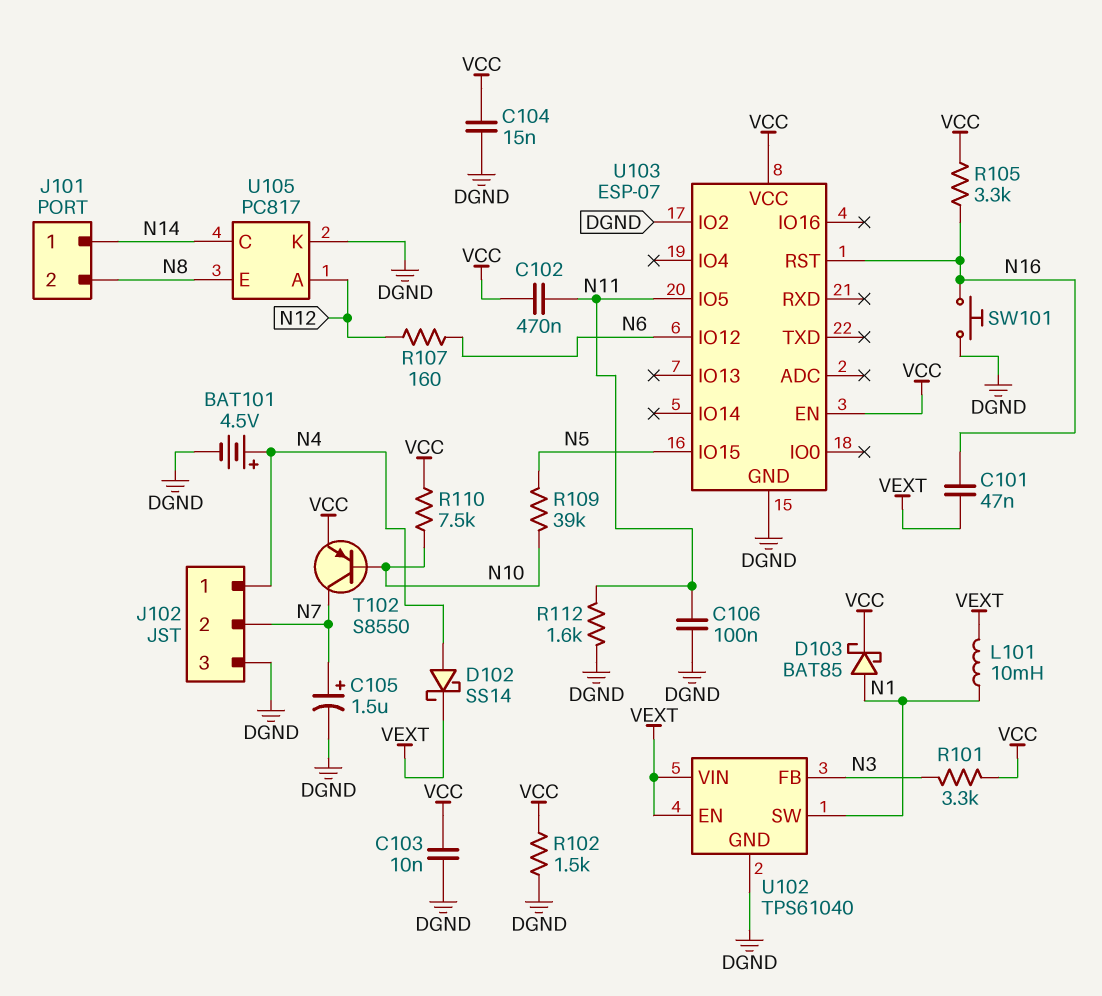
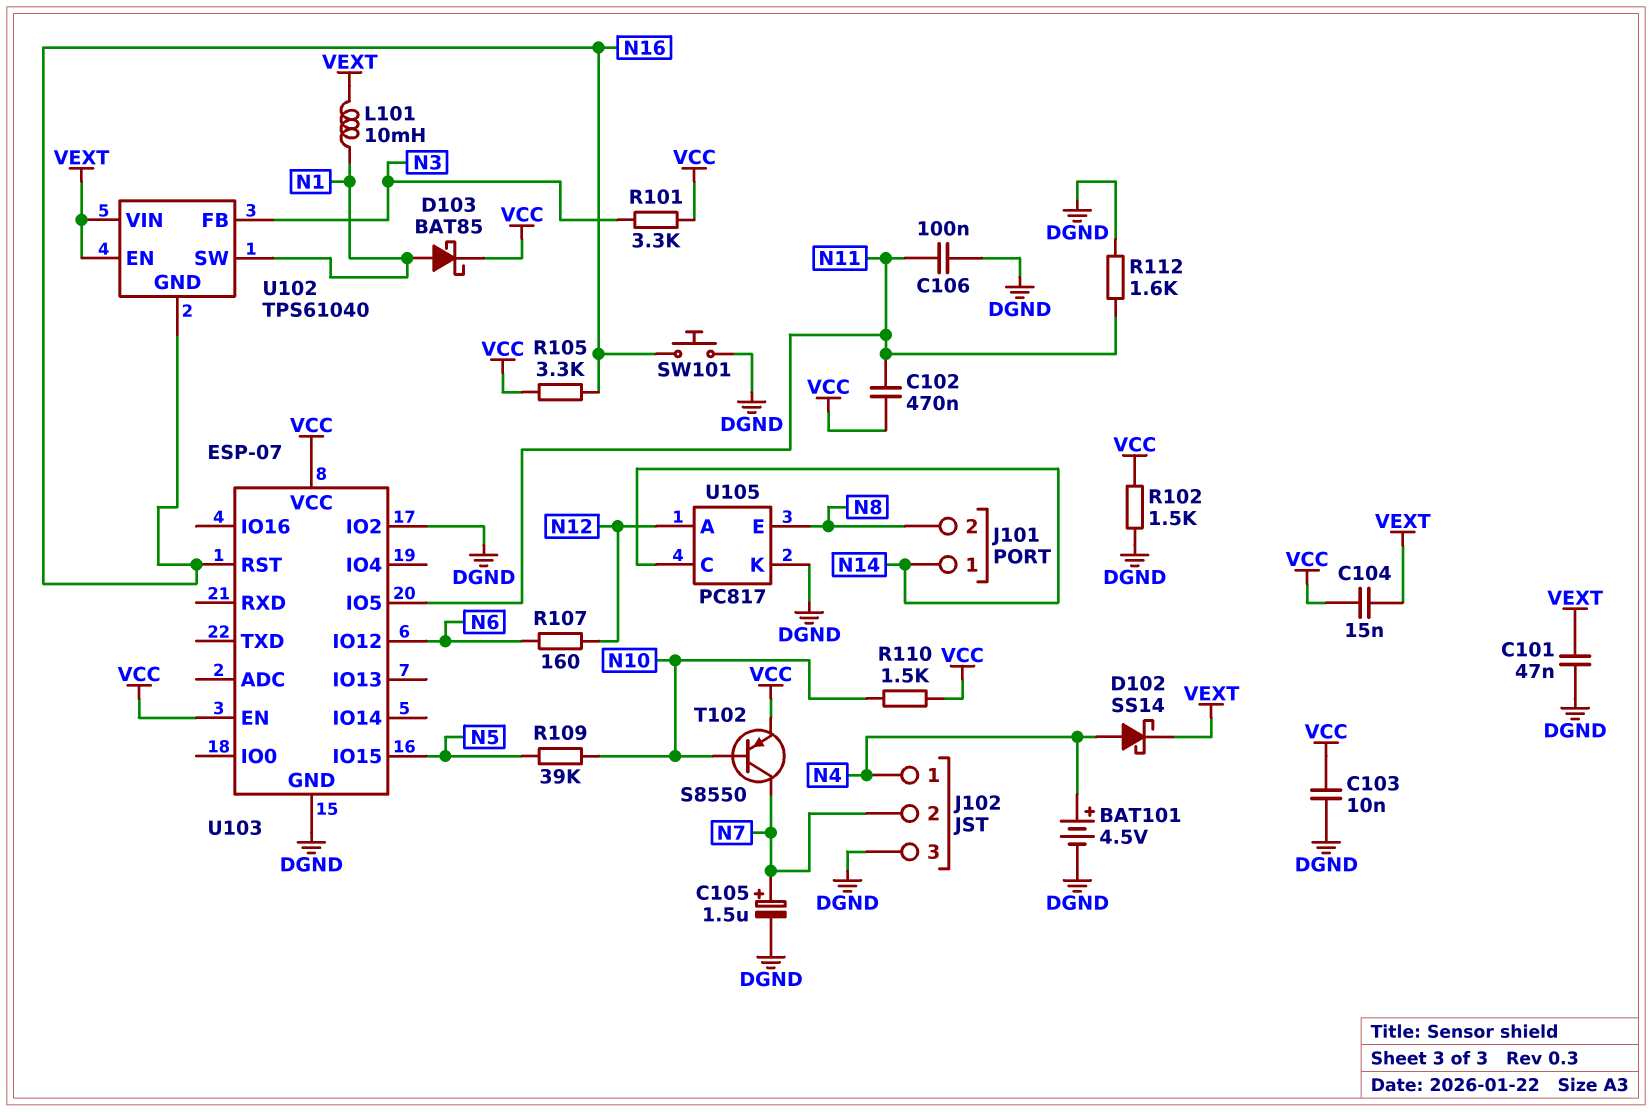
C101: 47nF (N16, VEXT) -> 47nF (DGND, VEXT)
C104: 15nF (DGND, VCC) -> 15nF (VCC, VEXT)
R110: 7.5k (N10, VCC) -> 1.5k (N10, VCC)
U102 pin GND: DGND -> N16

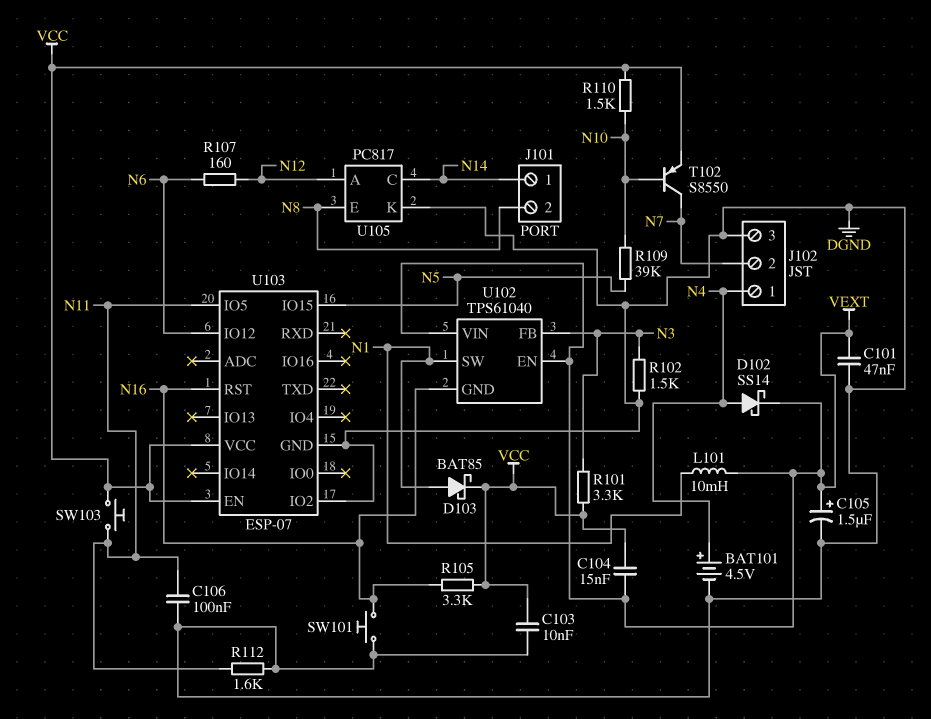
C102: 470nF (N11, VCC) -> none
C105: 1.5uF (plus N7, minus DGND) -> 1.5uF (plus VEXT, minus DGND)
R102: 1.5k (DGND, VCC) -> 1.5k (DGND, N3)
SW103: none -> button (N11, VCC)

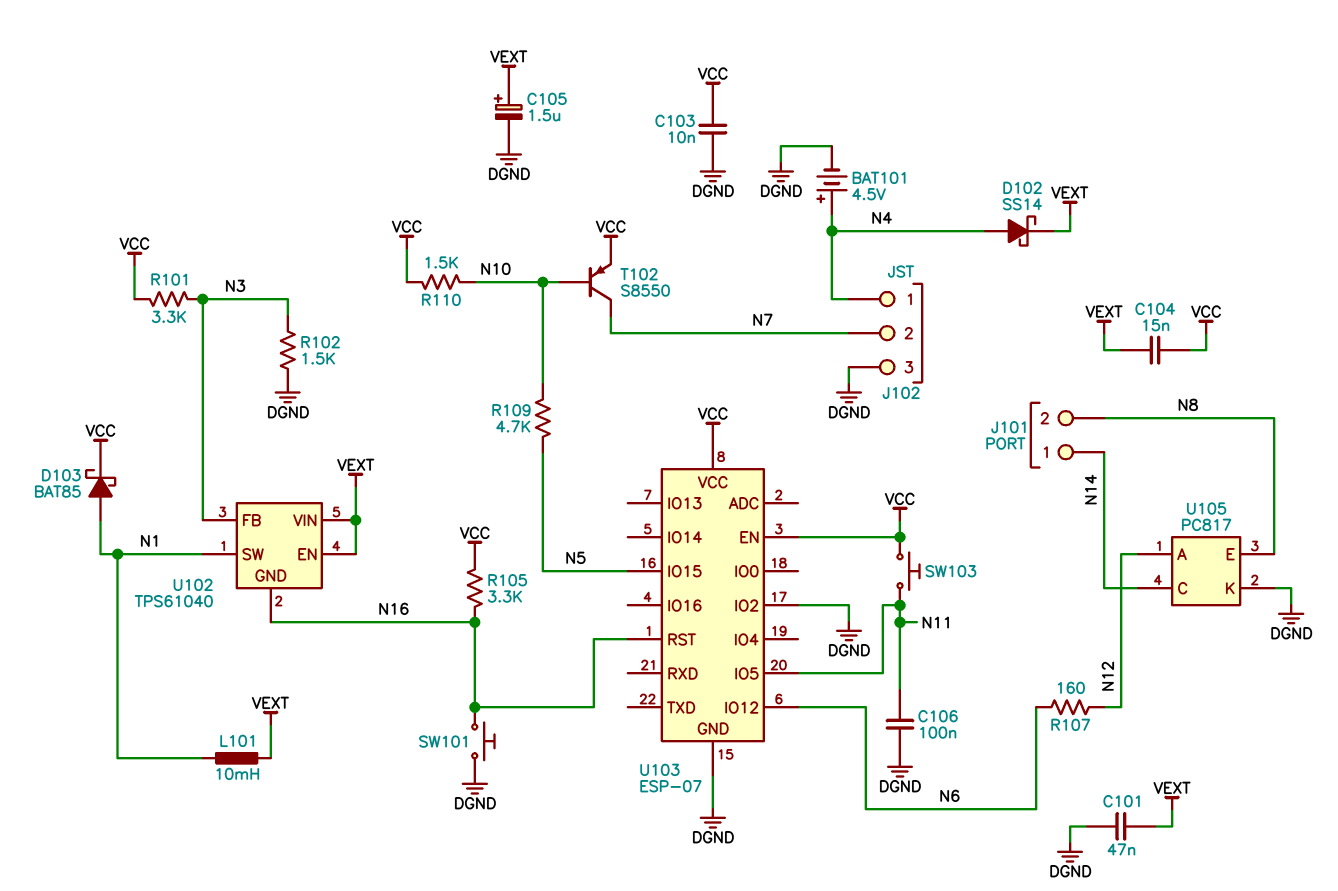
R109: 39k (N5, N10) -> 4.7k (N5, N10)
R112: 1.6k (DGND, N11) -> none

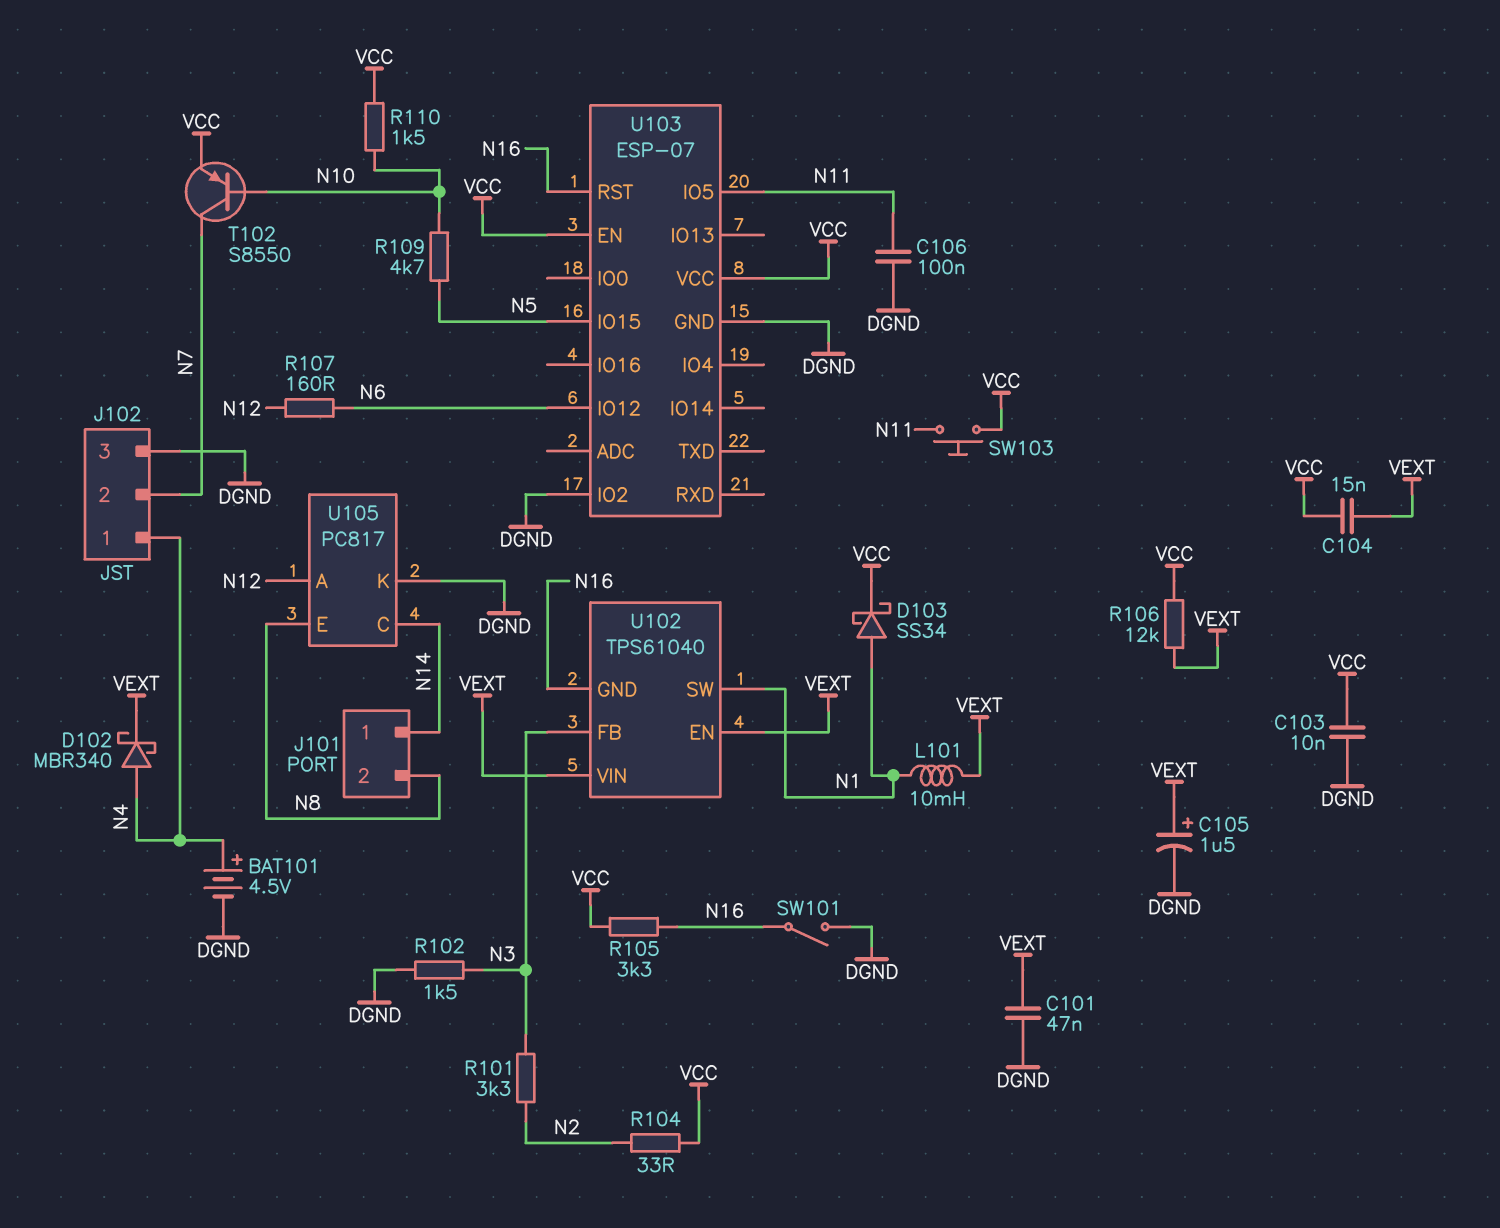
D102: schottky SS14 (A N4, K VEXT) -> schottky MBR340 (A N4, K VEXT)
D103: schottky BAT85 (A N1, K VCC) -> schottky SS34 (A N1, K VCC)
R101: 3.3k (N3, VCC) -> 3.3k (N2, N3)
R104: none -> 33 (N2, VCC)
R106: none -> 12k (VCC, VEXT)
SW101: button (DGND, N16) -> switch (DGND, N16)

